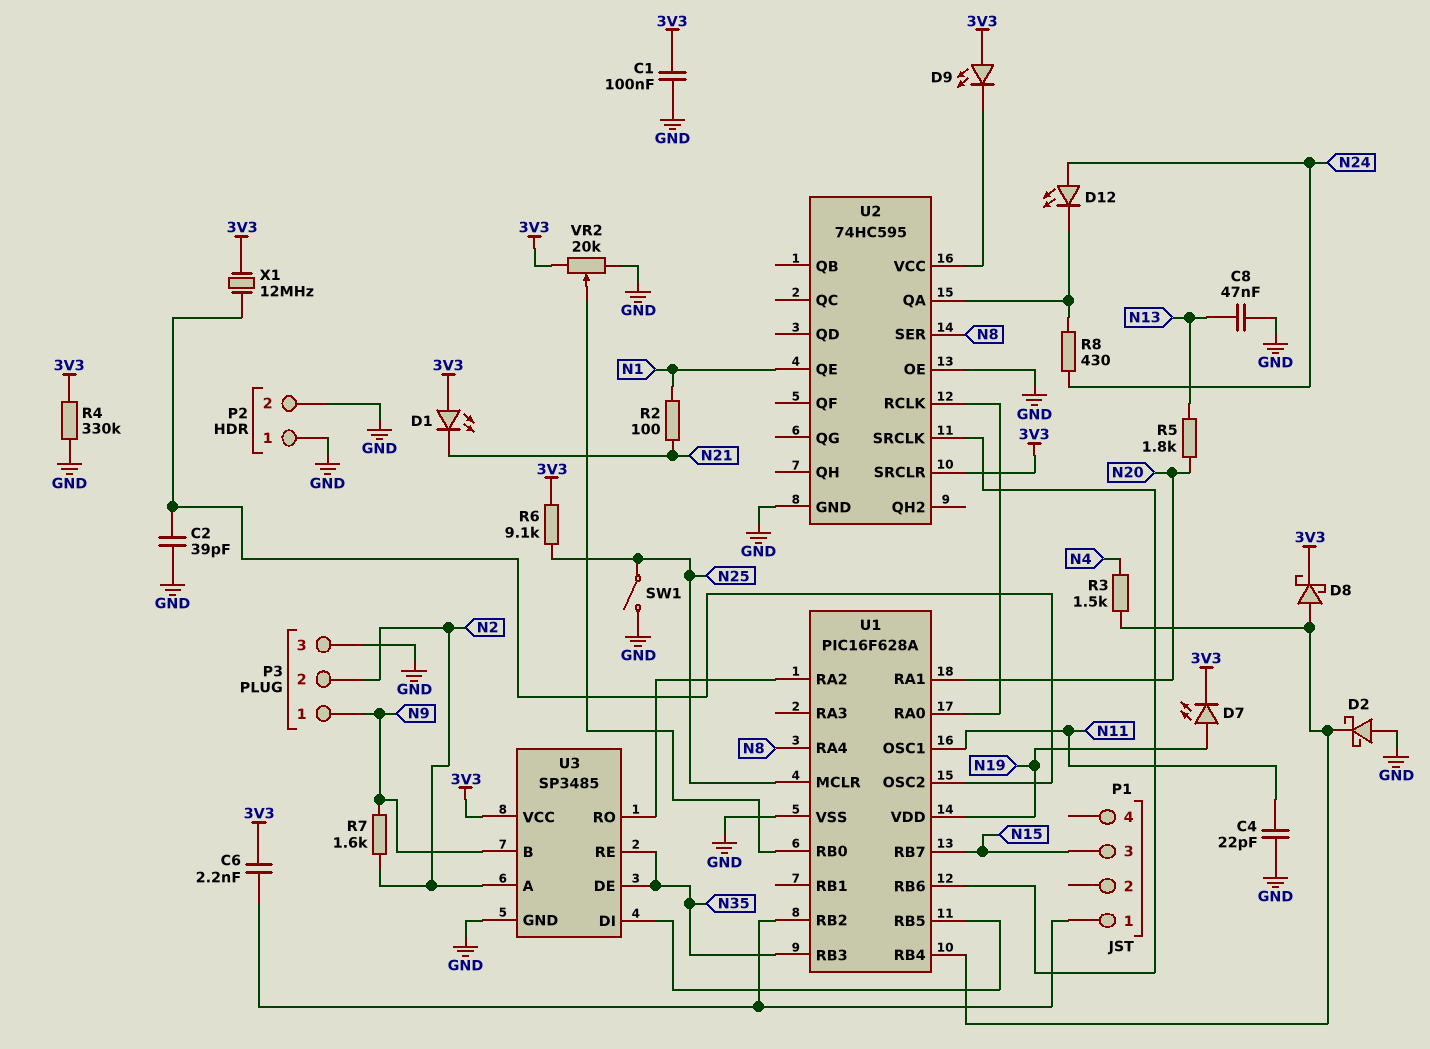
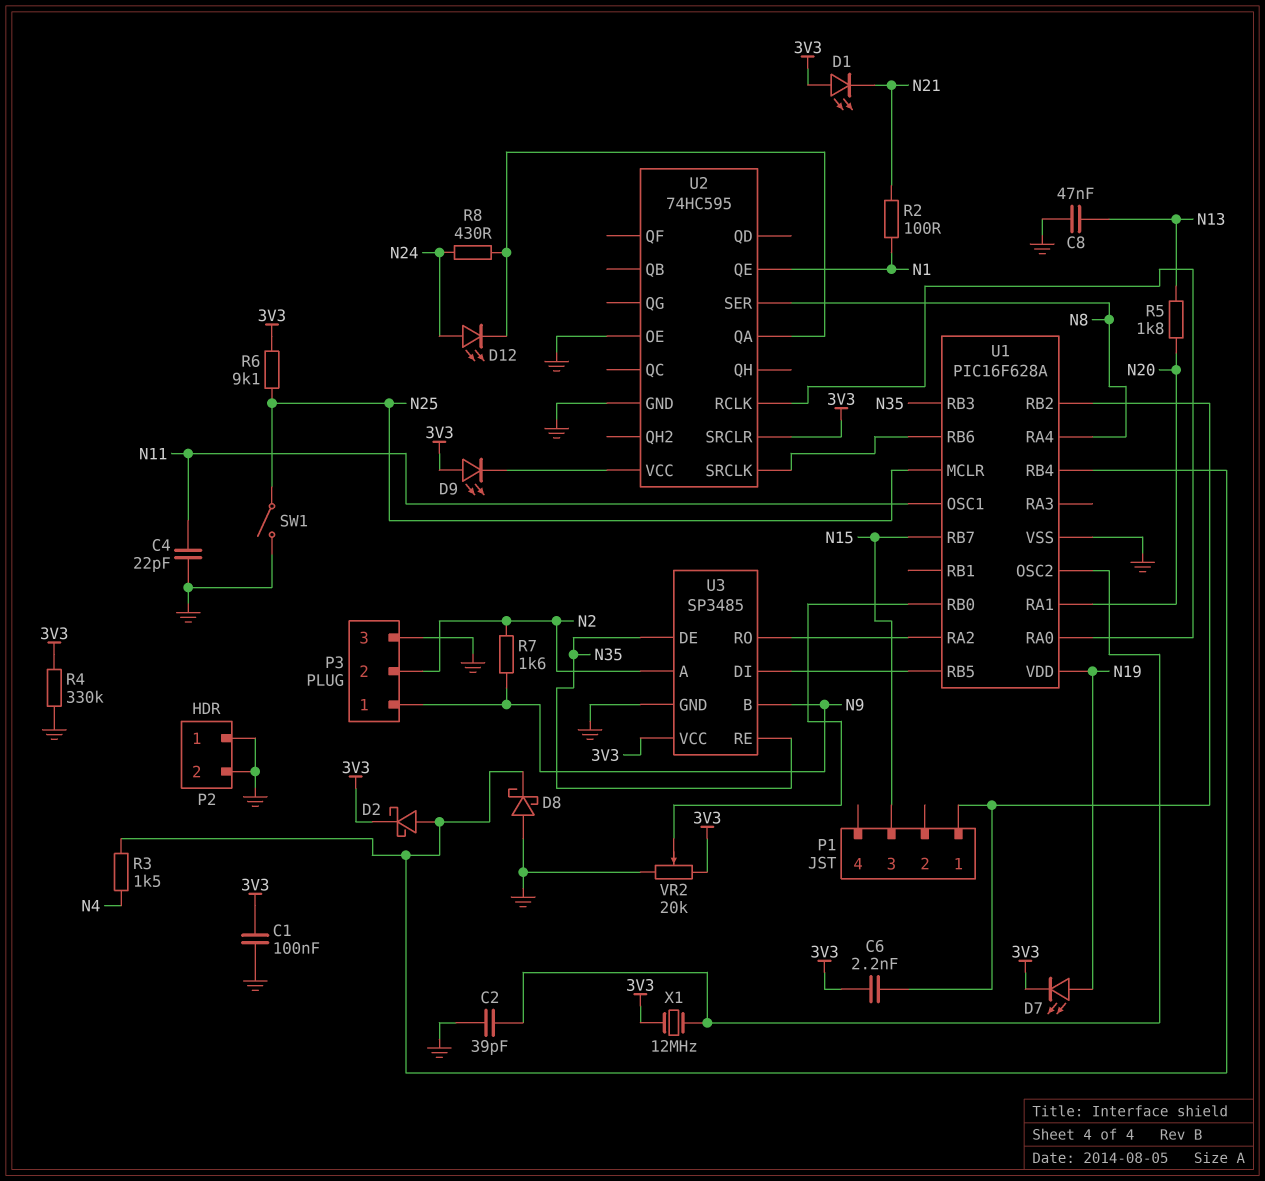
D2: schottky (A GND, K U1/RB4) -> schottky (A U1/RB4, K 3V3)
D8: schottky (A U1/RB4, K 3V3) -> schottky (A GND, K U1/RB4)

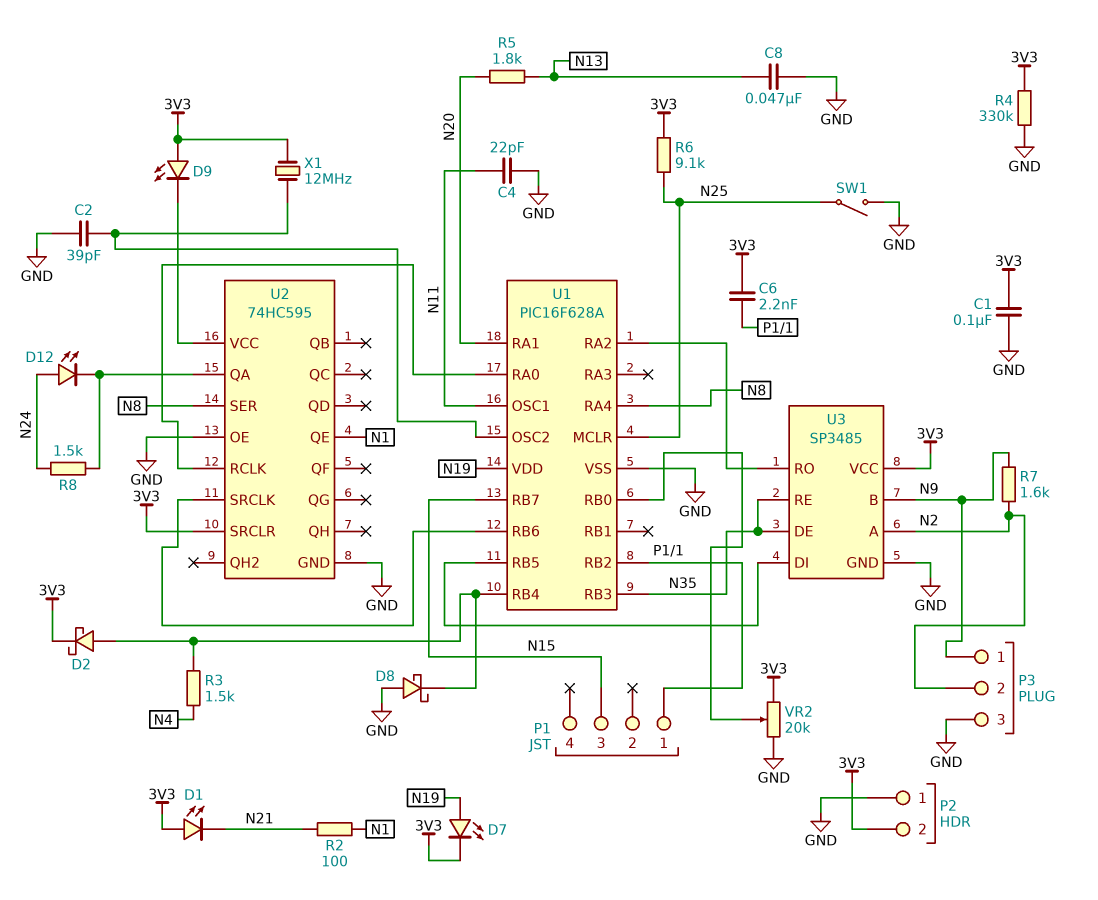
P2 pin 2: GND -> 3V3
R8: 430 (N24, U2/QA) -> 1.5k (N24, U2/QA)

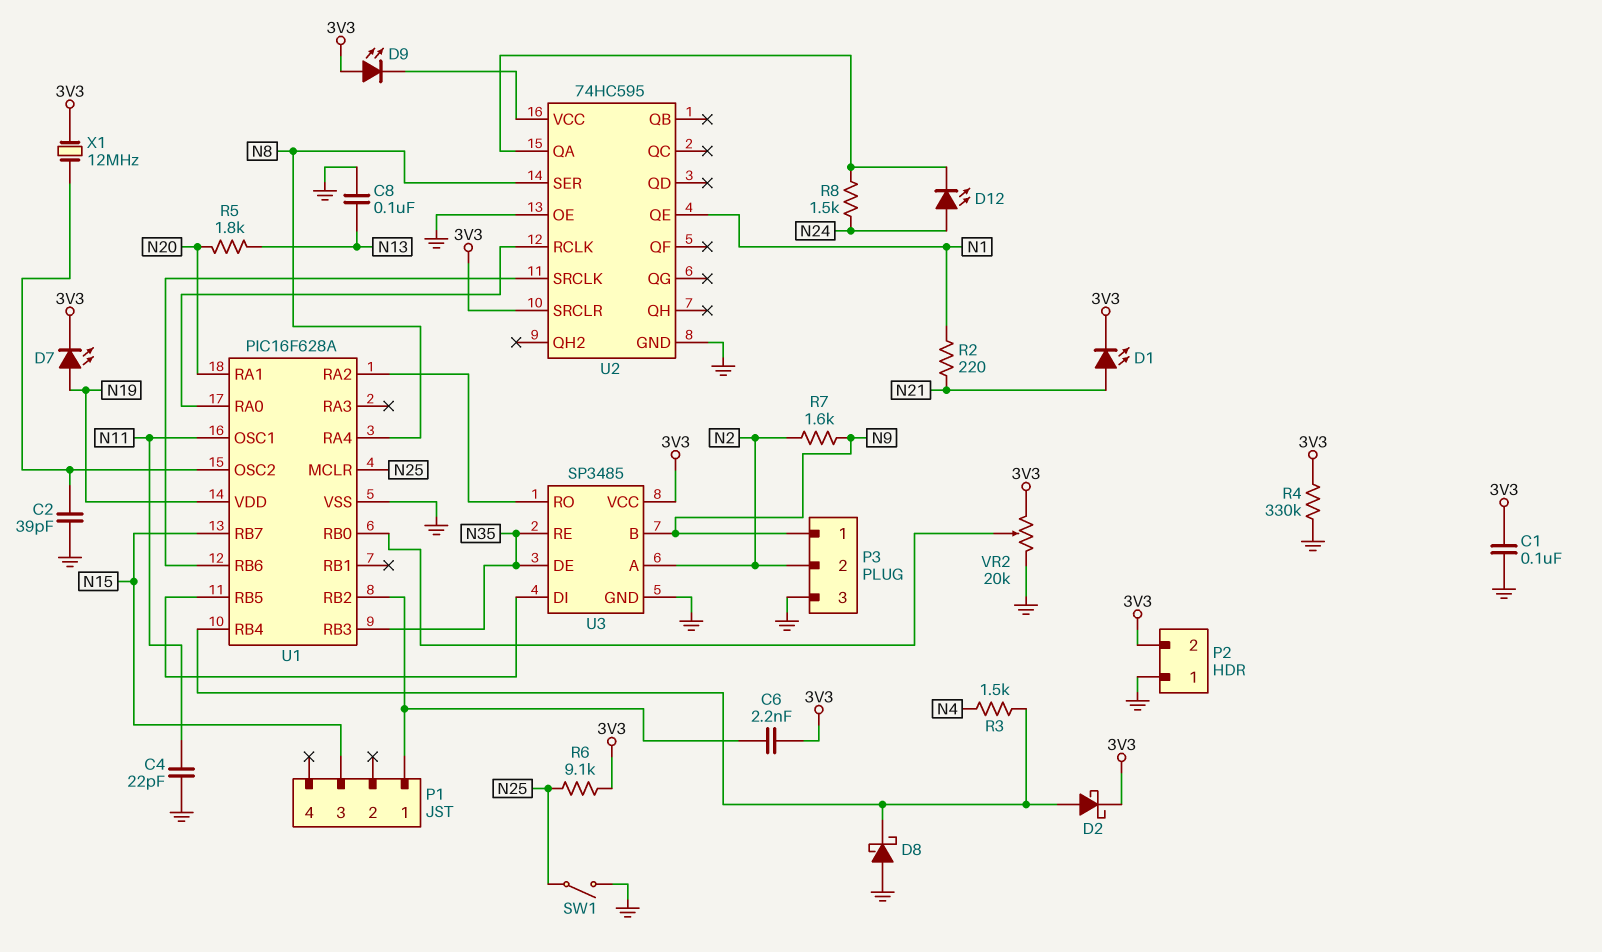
C8: 47nF (GND, N13) -> 100nF (GND, N13)
D1: LED (A 3V3, K N21) -> LED (A N21, K 3V3)
R2: 100 (N1, N21) -> 220 (N1, N21)

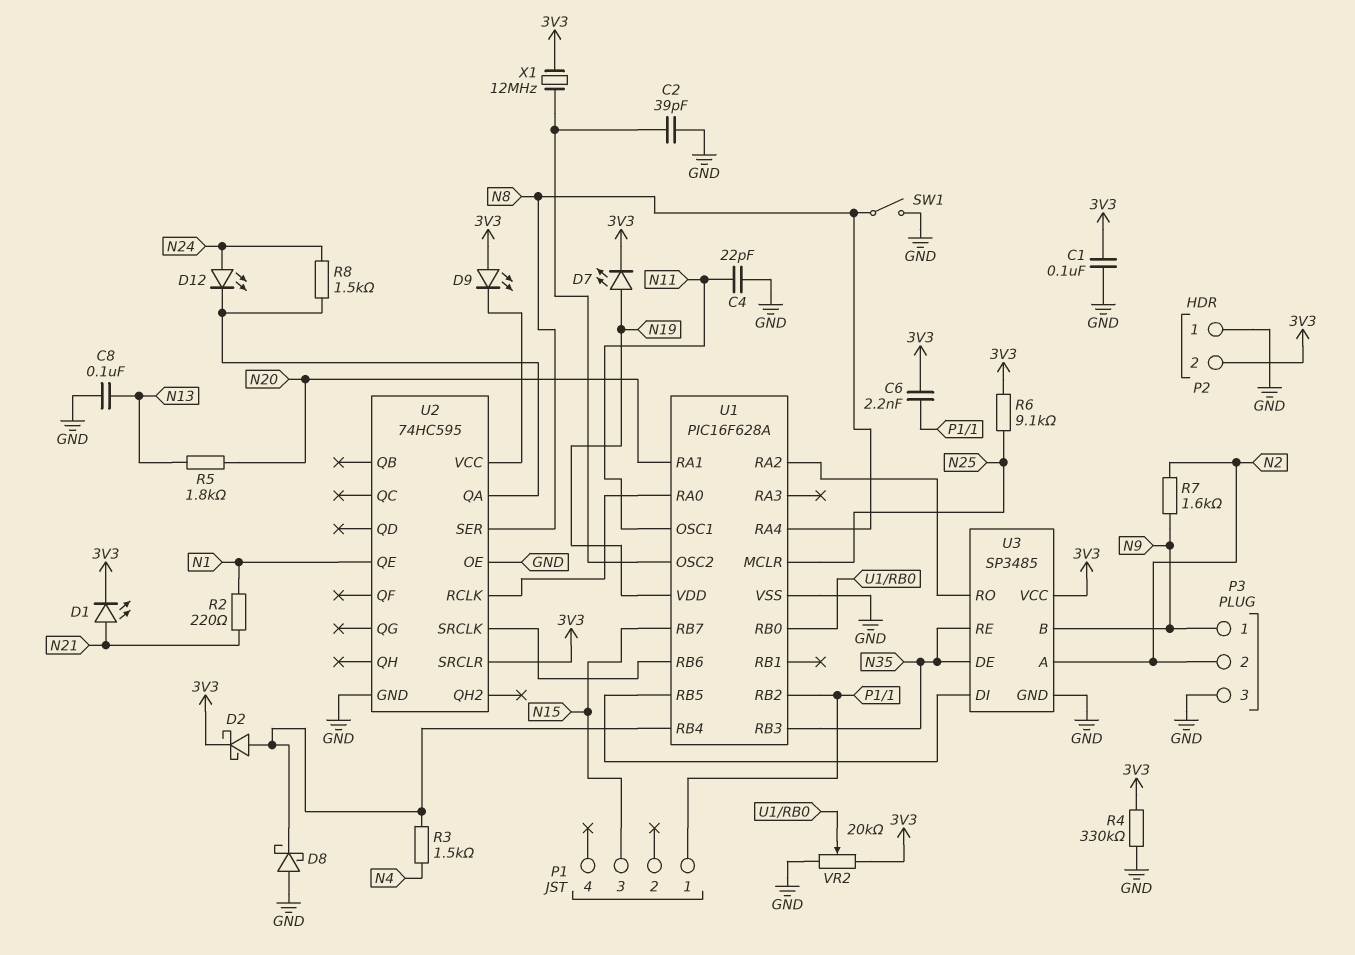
SW1: switch (GND, N25) -> switch (GND, N8)

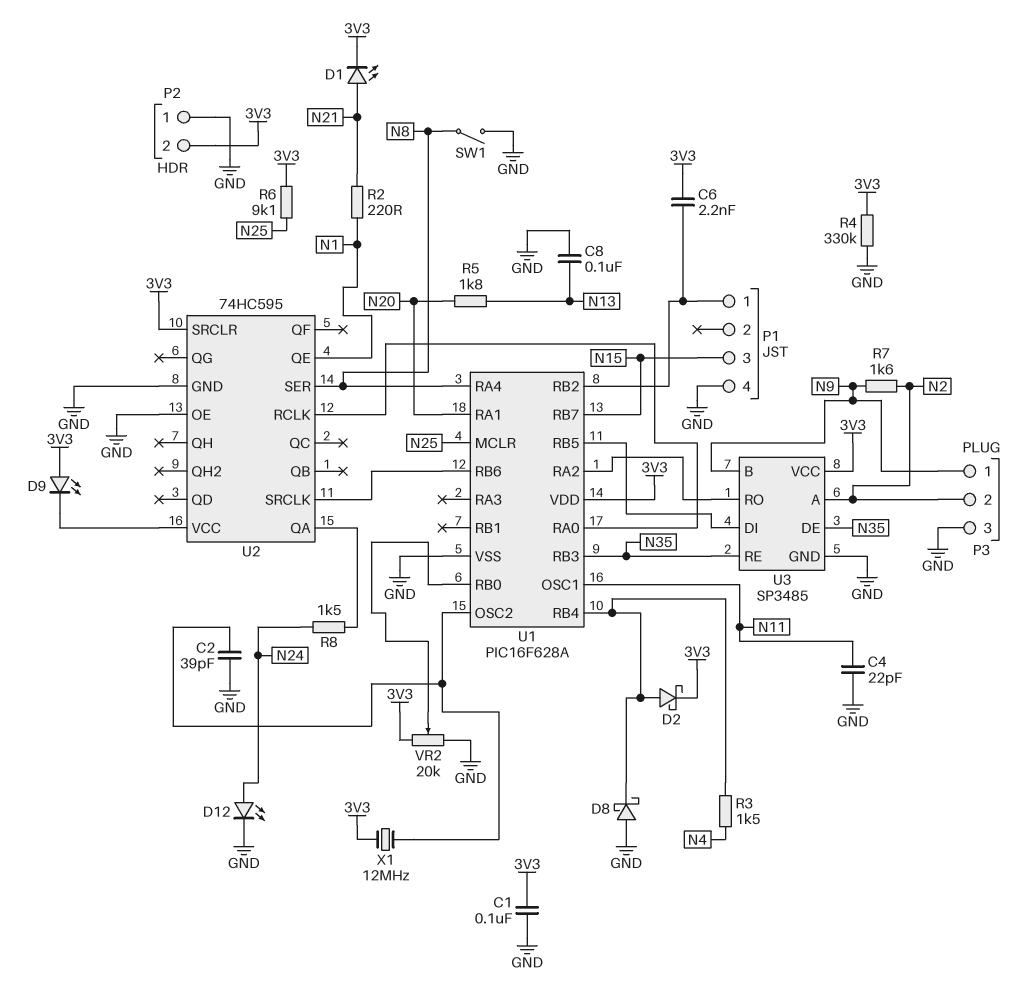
D7: LED (A N19, K 3V3) -> none
D12: LED (A N24, K U2/QA) -> LED (A N24, K GND)
P1 pin 4: none -> GND
U1 pin VDD: N19 -> 3V3

